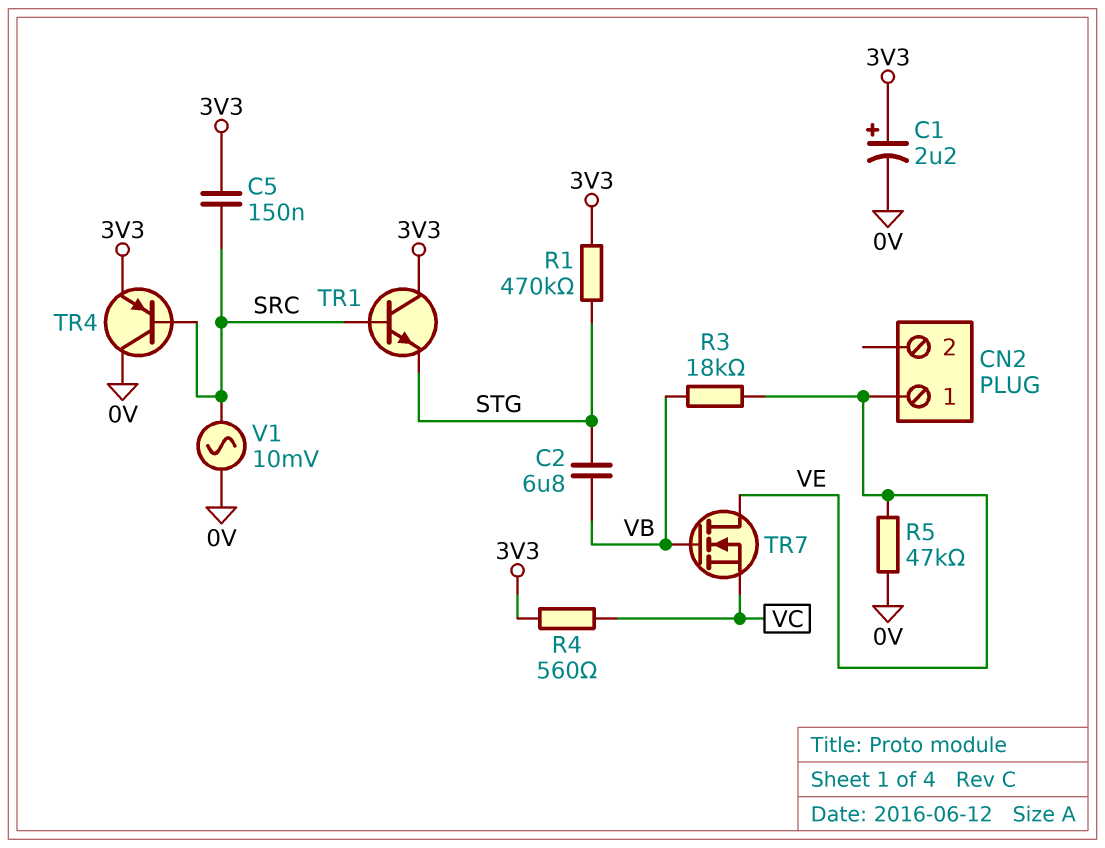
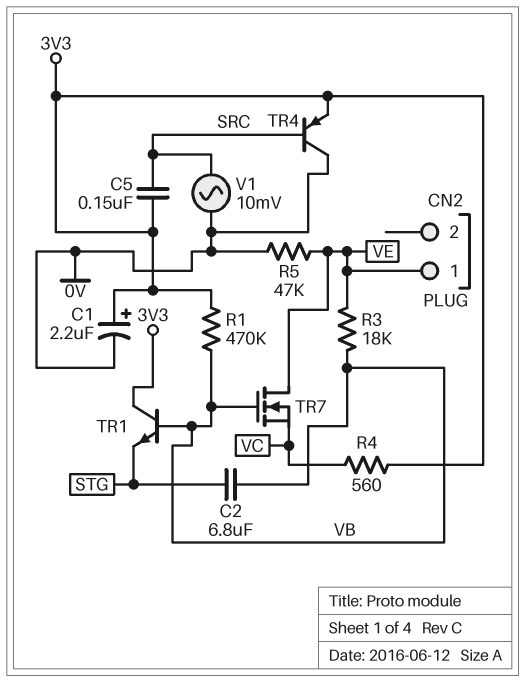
R1: 470k (3V3, STG) -> 470k (3V3, VB)
TR1: NPN (B SRC, C 3V3, E STG) -> NPN (B VB, C 3V3, E STG)

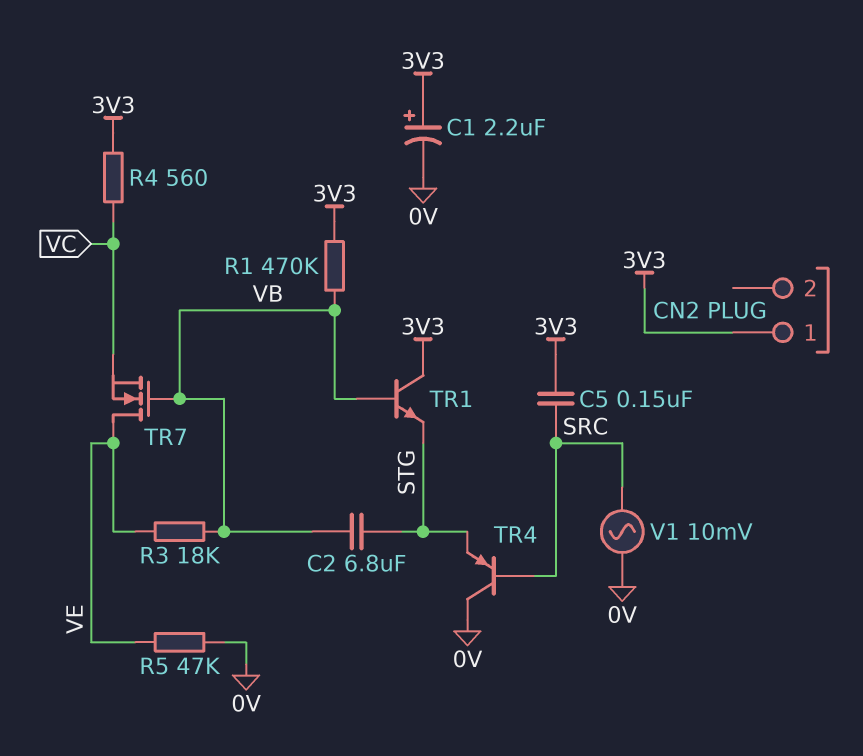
CN2 pin 1: VE -> 3V3
TR4: PNP (B SRC, C 0V, E 3V3) -> PNP (B SRC, C 0V, E STG)

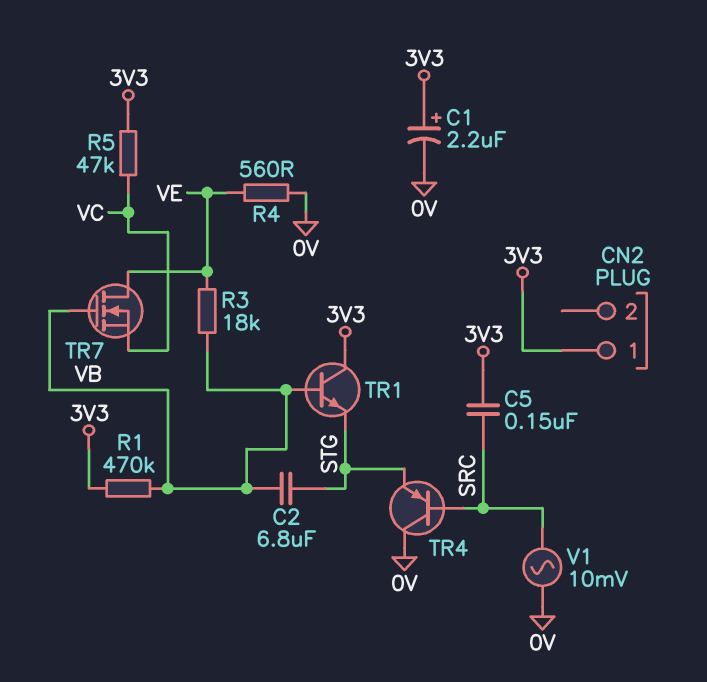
R4: 560 (3V3, VC) -> 560 (0V, VE)
R5: 47k (0V, VE) -> 47k (3V3, VC)

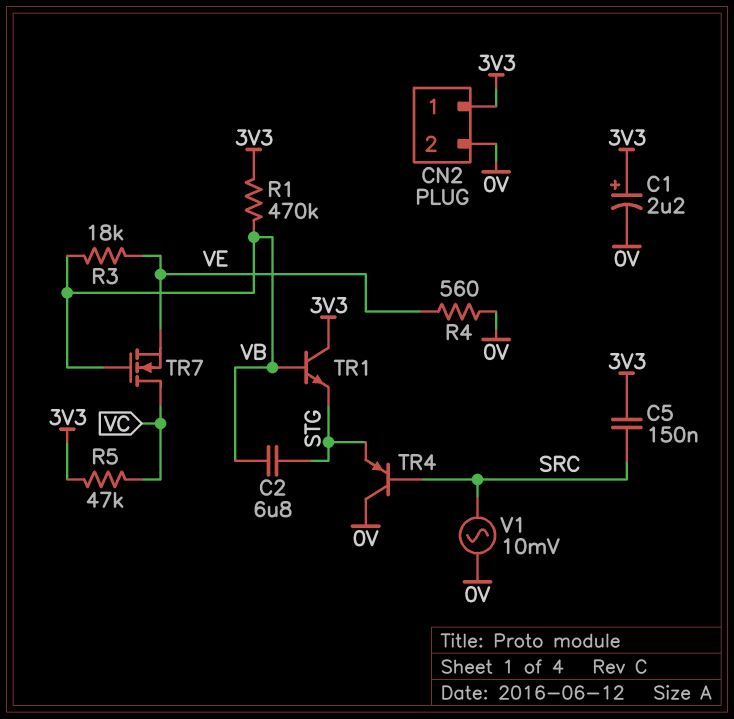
CN2 pin 2: none -> 0V
TR7: NMOS (G VB, D VE, S VC) -> NMOS (G VB, D VC, S VE)

